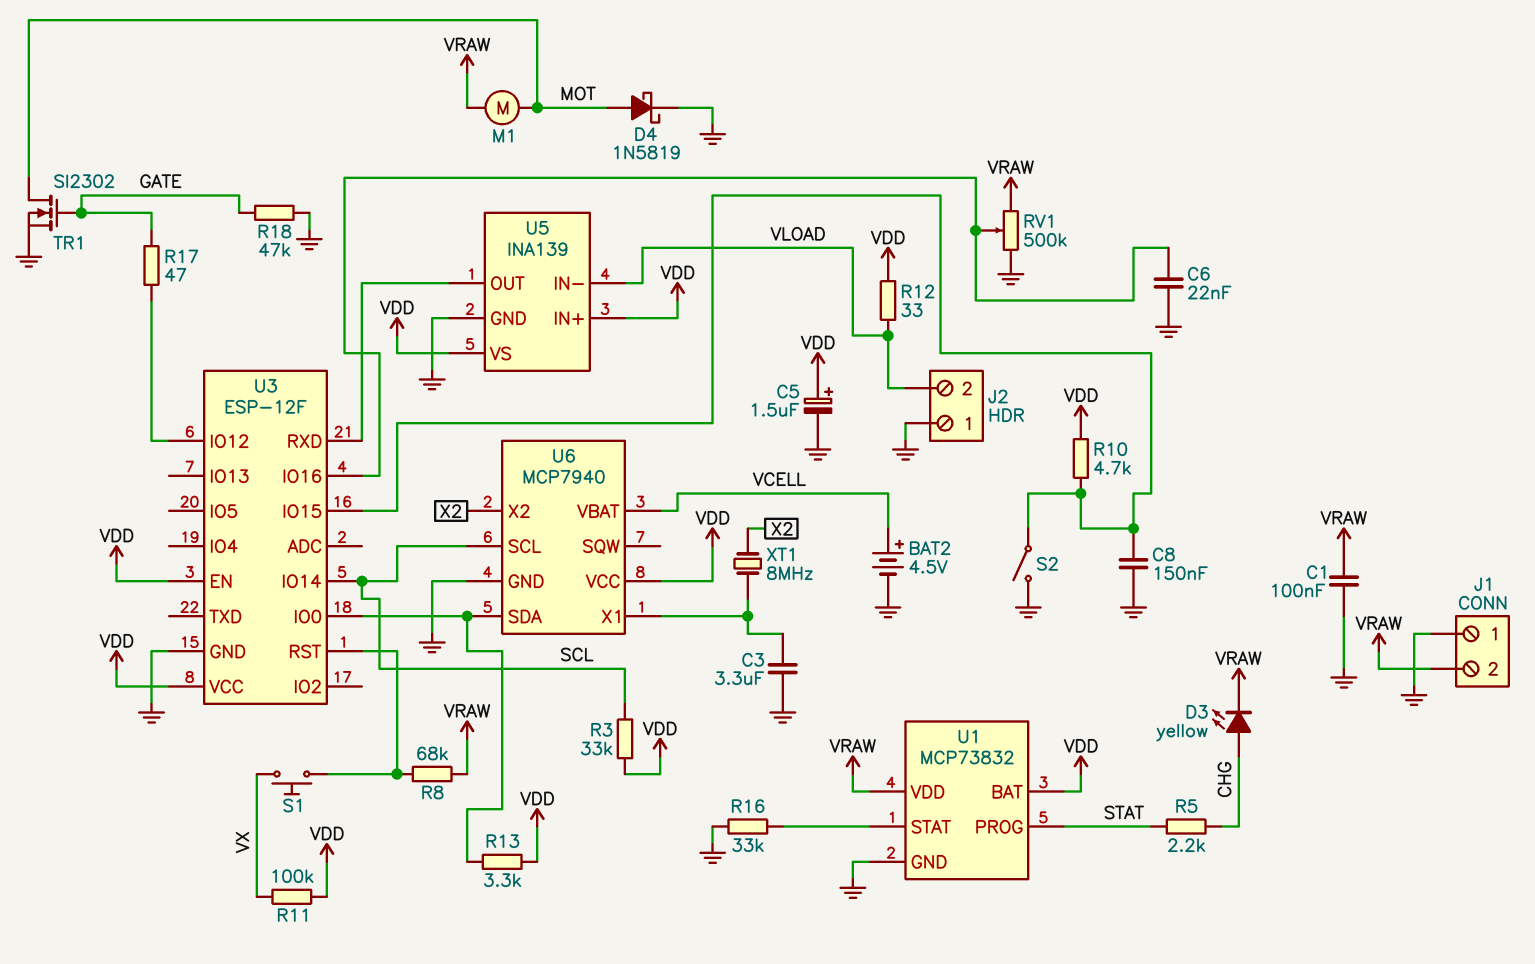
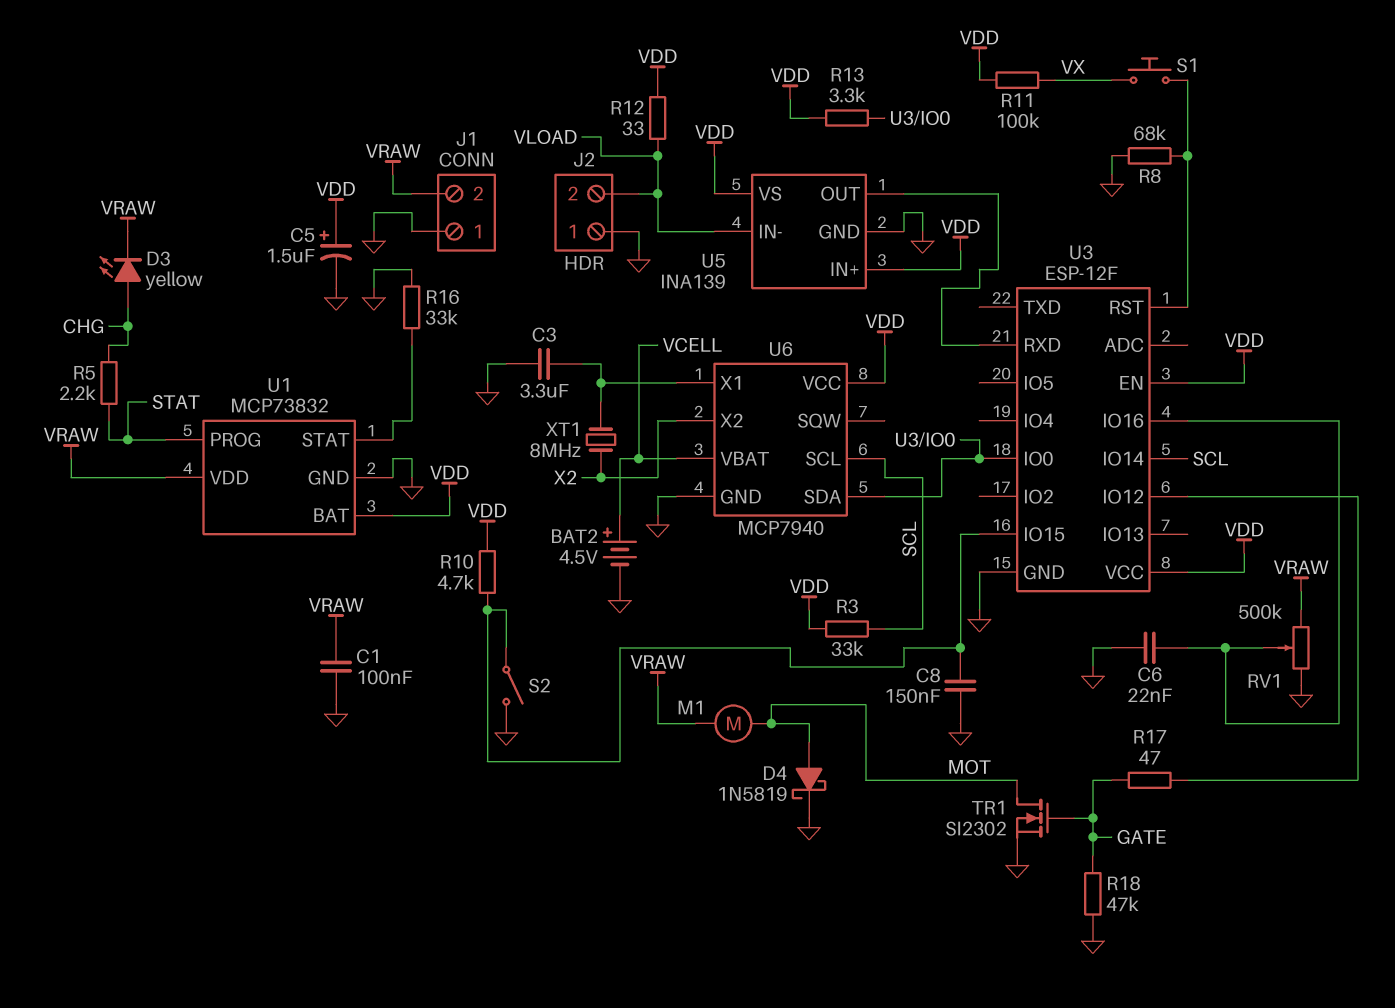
R8: 68k (U3/RST, VRAW) -> 68k (GND, U3/RST)

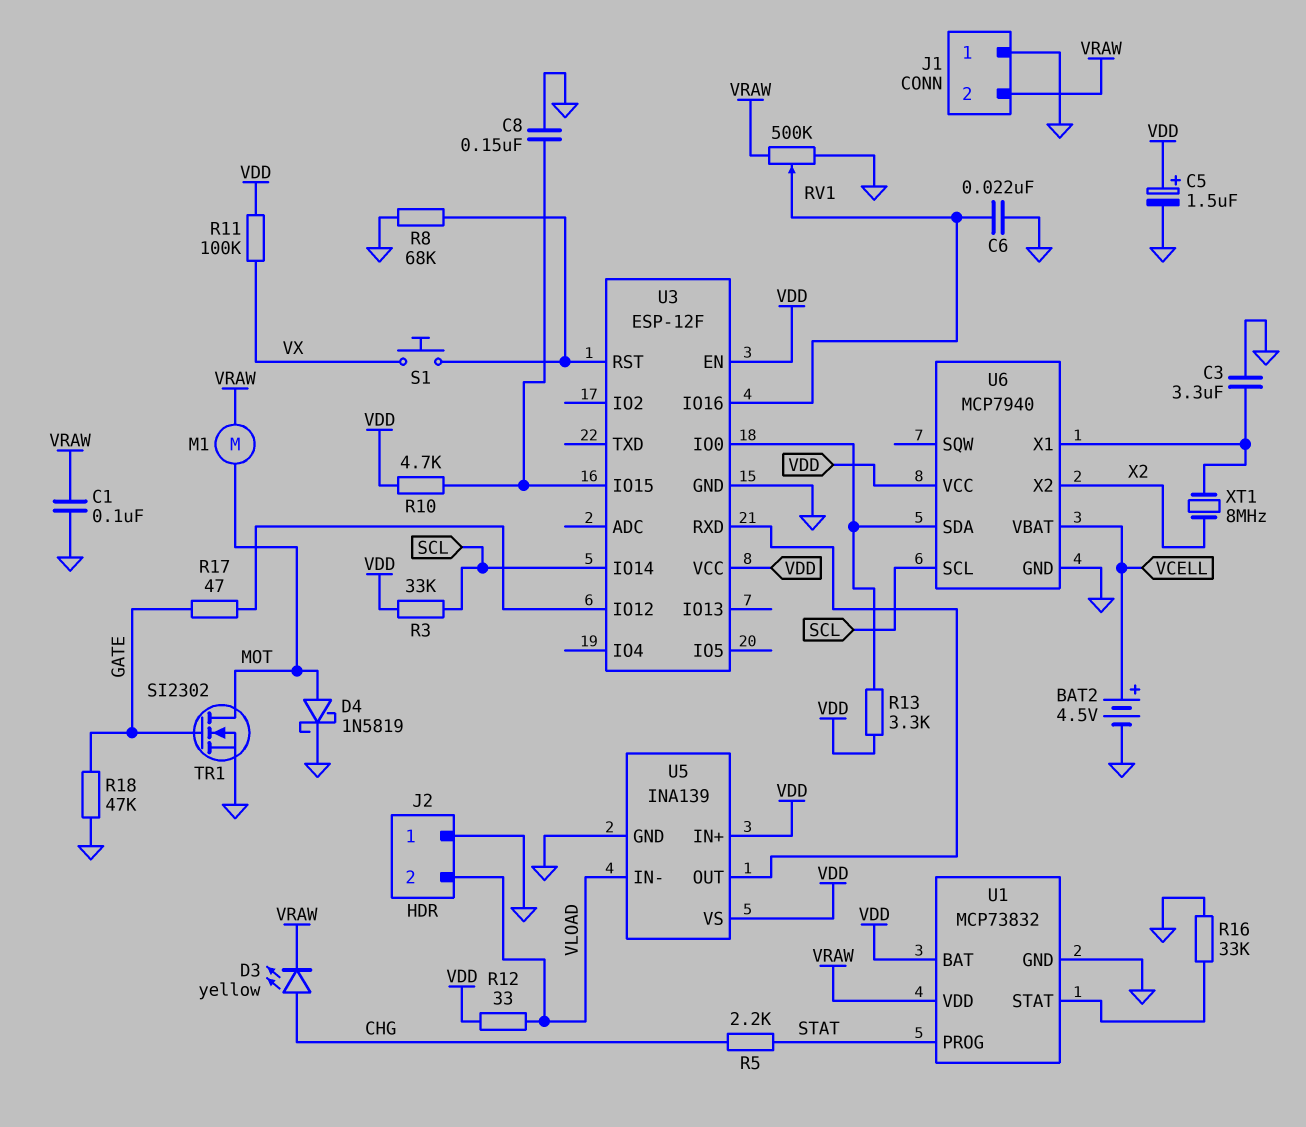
S2: switch (GND, U3/IO15) -> none

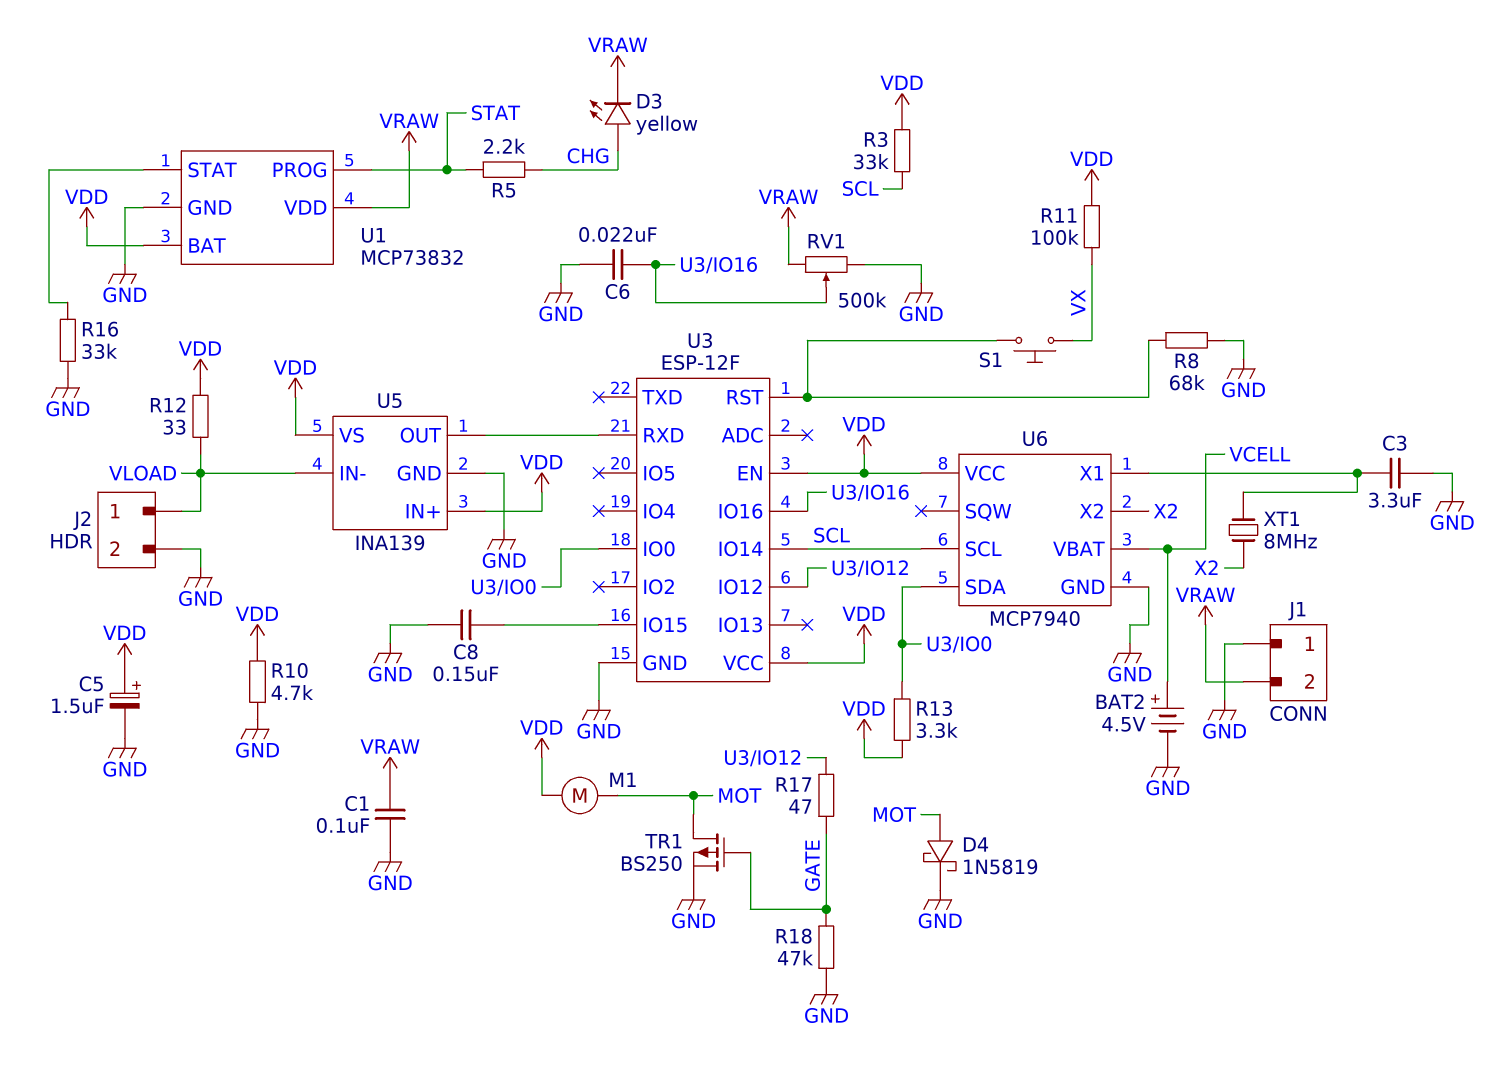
J2 pin 1: GND -> VLOAD
J2 pin 2: VLOAD -> GND
M1: motor (MOT, VRAW) -> motor (MOT, VDD)
R10: 4.7k (U3/IO15, VDD) -> 4.7k (GND, VDD)
TR1: NMOS SI2302 (G GATE, D MOT, S GND) -> PMOS BS250 (G GATE, D MOT, S GND)

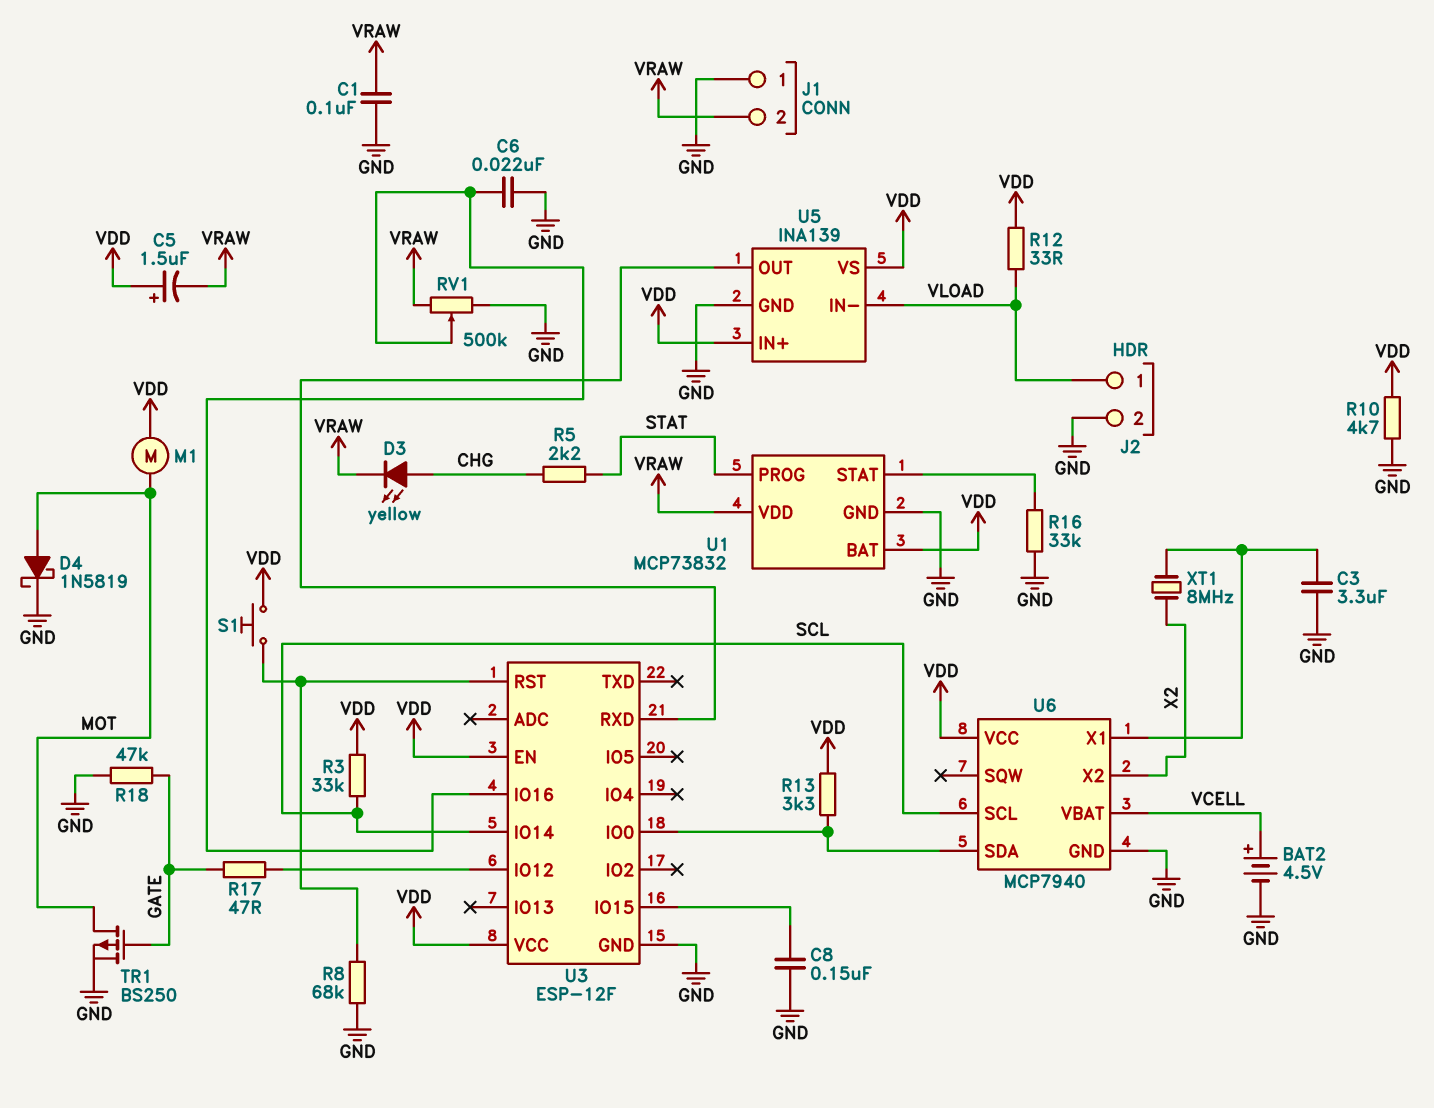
C5: 1.5uF (plus VDD, minus GND) -> 1.5uF (plus VDD, minus VRAW)
R11: 100k (VDD, VX) -> none
S1: button (U3/RST, VX) -> button (U3/RST, VDD)

